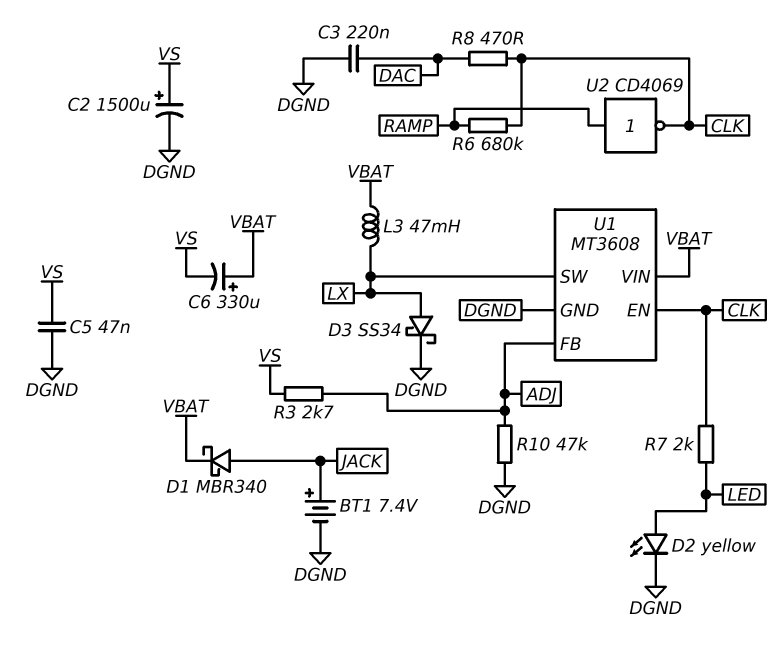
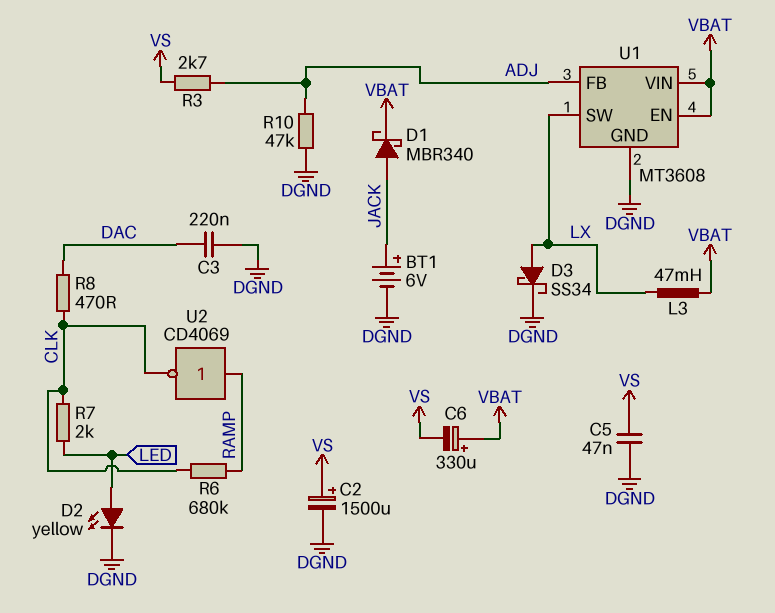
BT1: 7.4V (plus JACK, minus DGND) -> 6V (plus JACK, minus DGND)
U1 pin EN: CLK -> VBAT

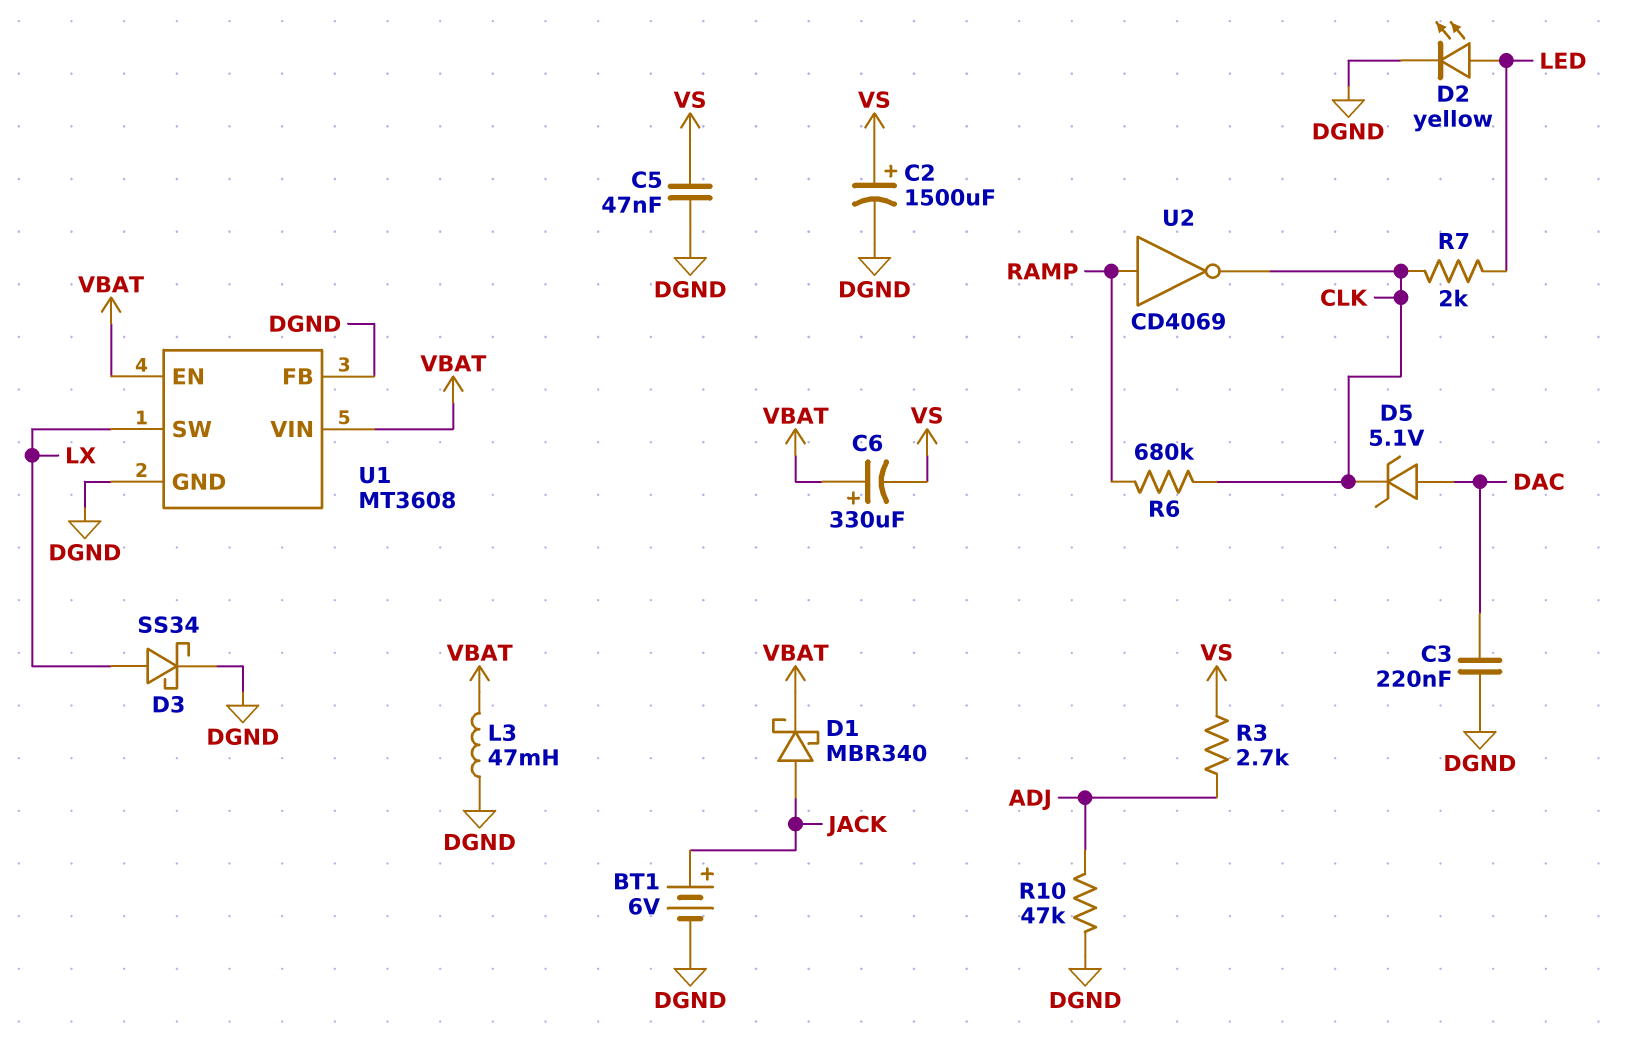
D5: none -> zener 5.1V (A DAC, K CLK)
L3: 47mH (LX, VBAT) -> 47mH (DGND, VBAT)
R8: 470 (CLK, DAC) -> none
U1 pin FB: ADJ -> DGND

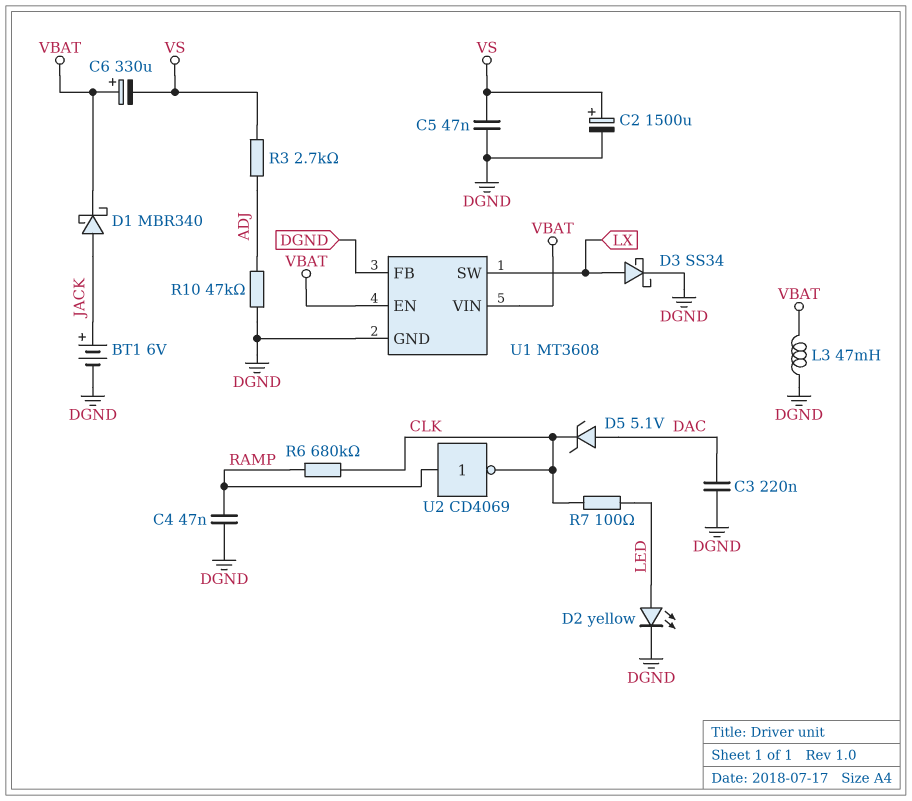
C4: none -> 47nF (DGND, RAMP)
R7: 2k (CLK, LED) -> 100 (CLK, LED)

